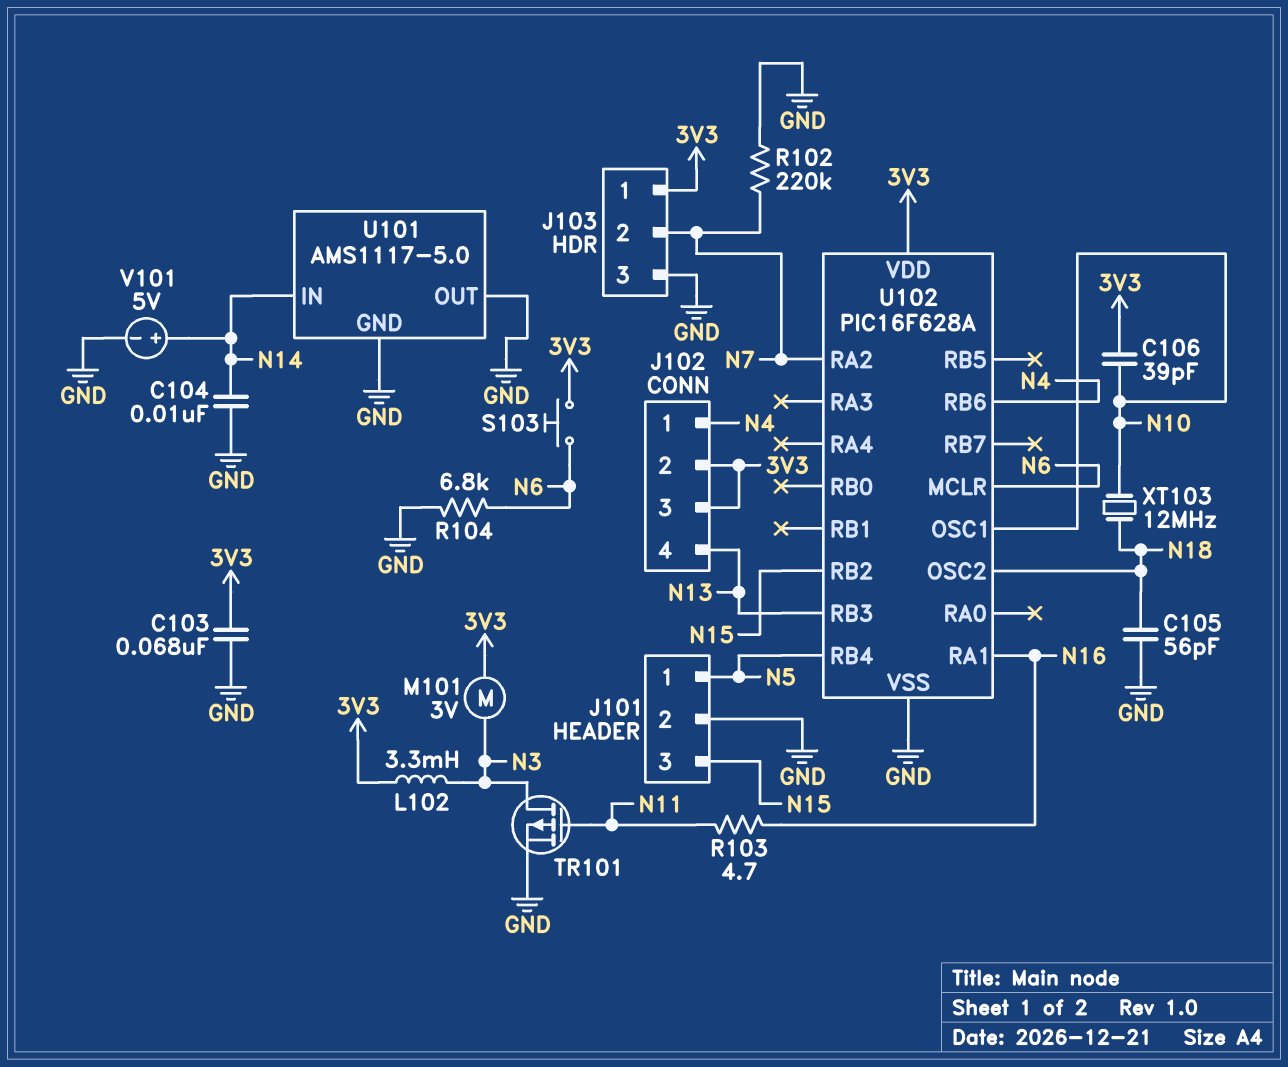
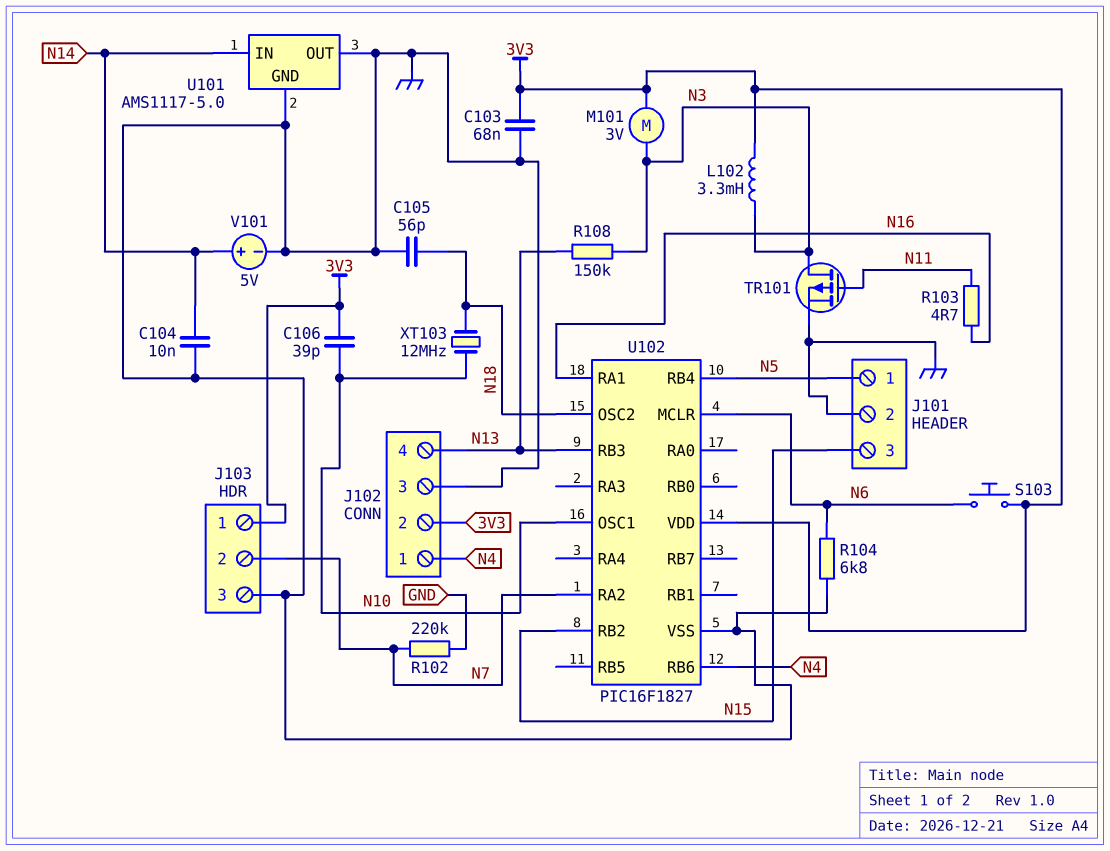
J102 pin 3: 3V3 -> GND
R108: none -> 150k (N3, N13)
U102: PIC16F628A -> PIC16F1827

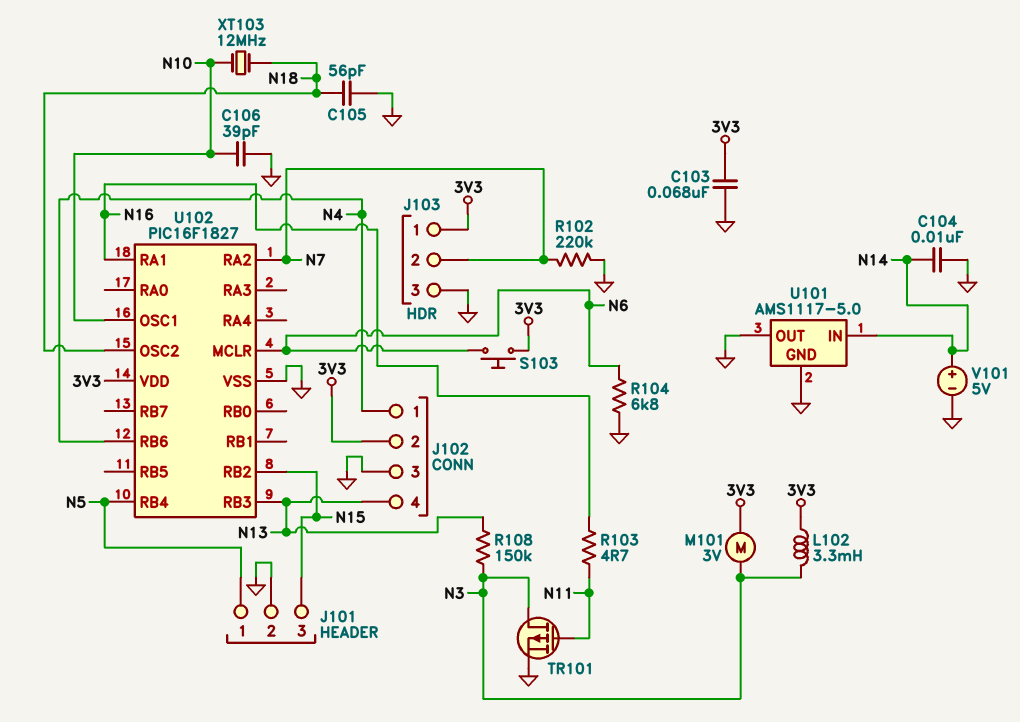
C106: 39pF (3V3, N10) -> 39pF (GND, N10)

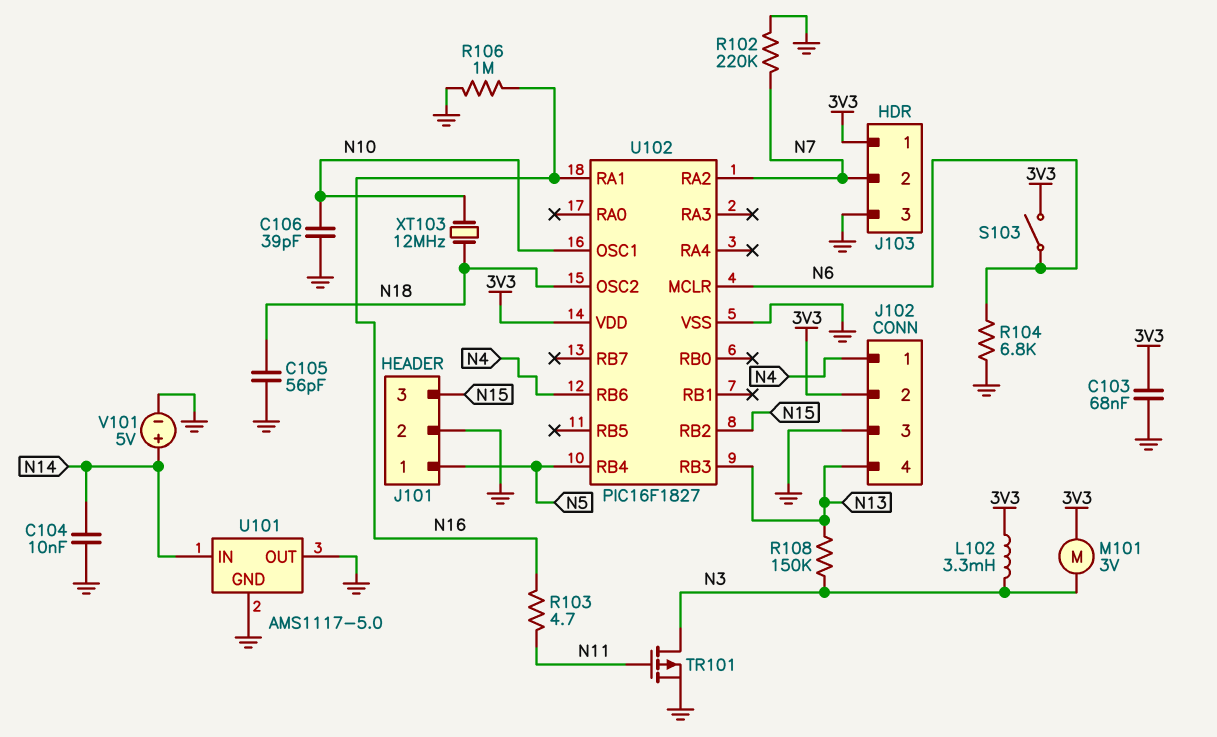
R106: none -> 1M (GND, N16)
S103: button (3V3, N6) -> switch (3V3, N6)

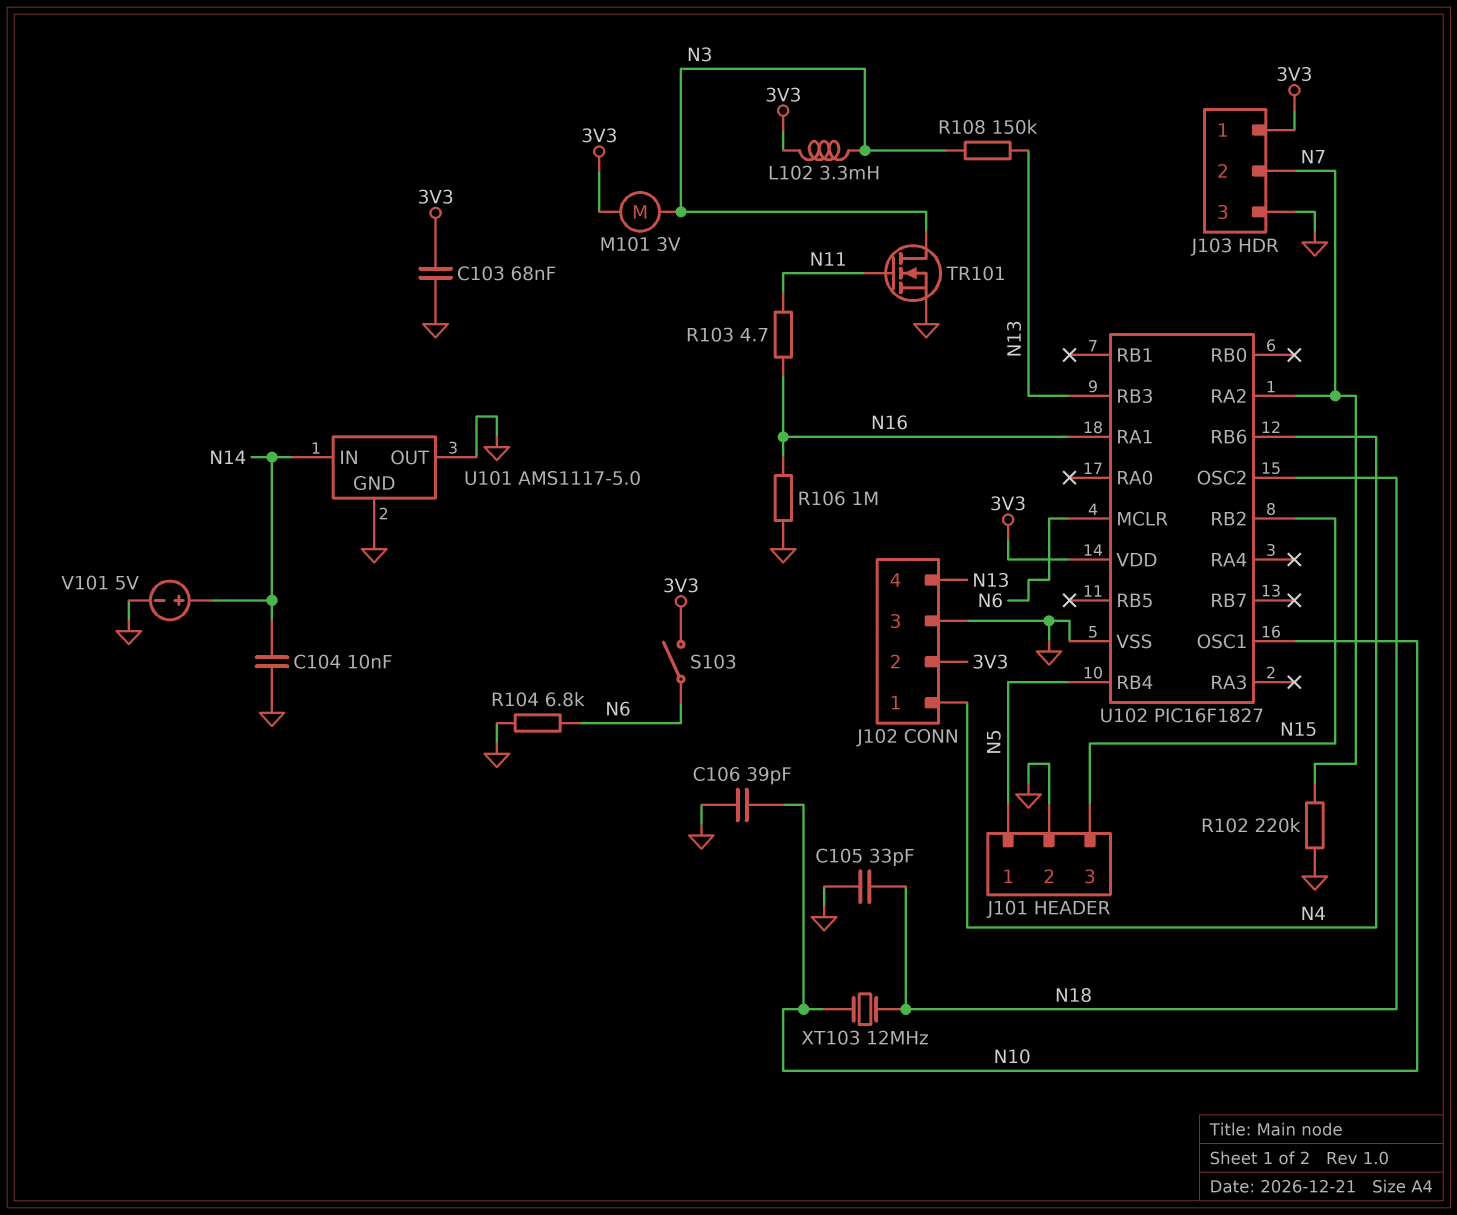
C105: 56pF (GND, N18) -> 33pF (GND, N18)
TR101: PMOS (G N11, D N3, S GND) -> NMOS (G N11, D N3, S GND)

